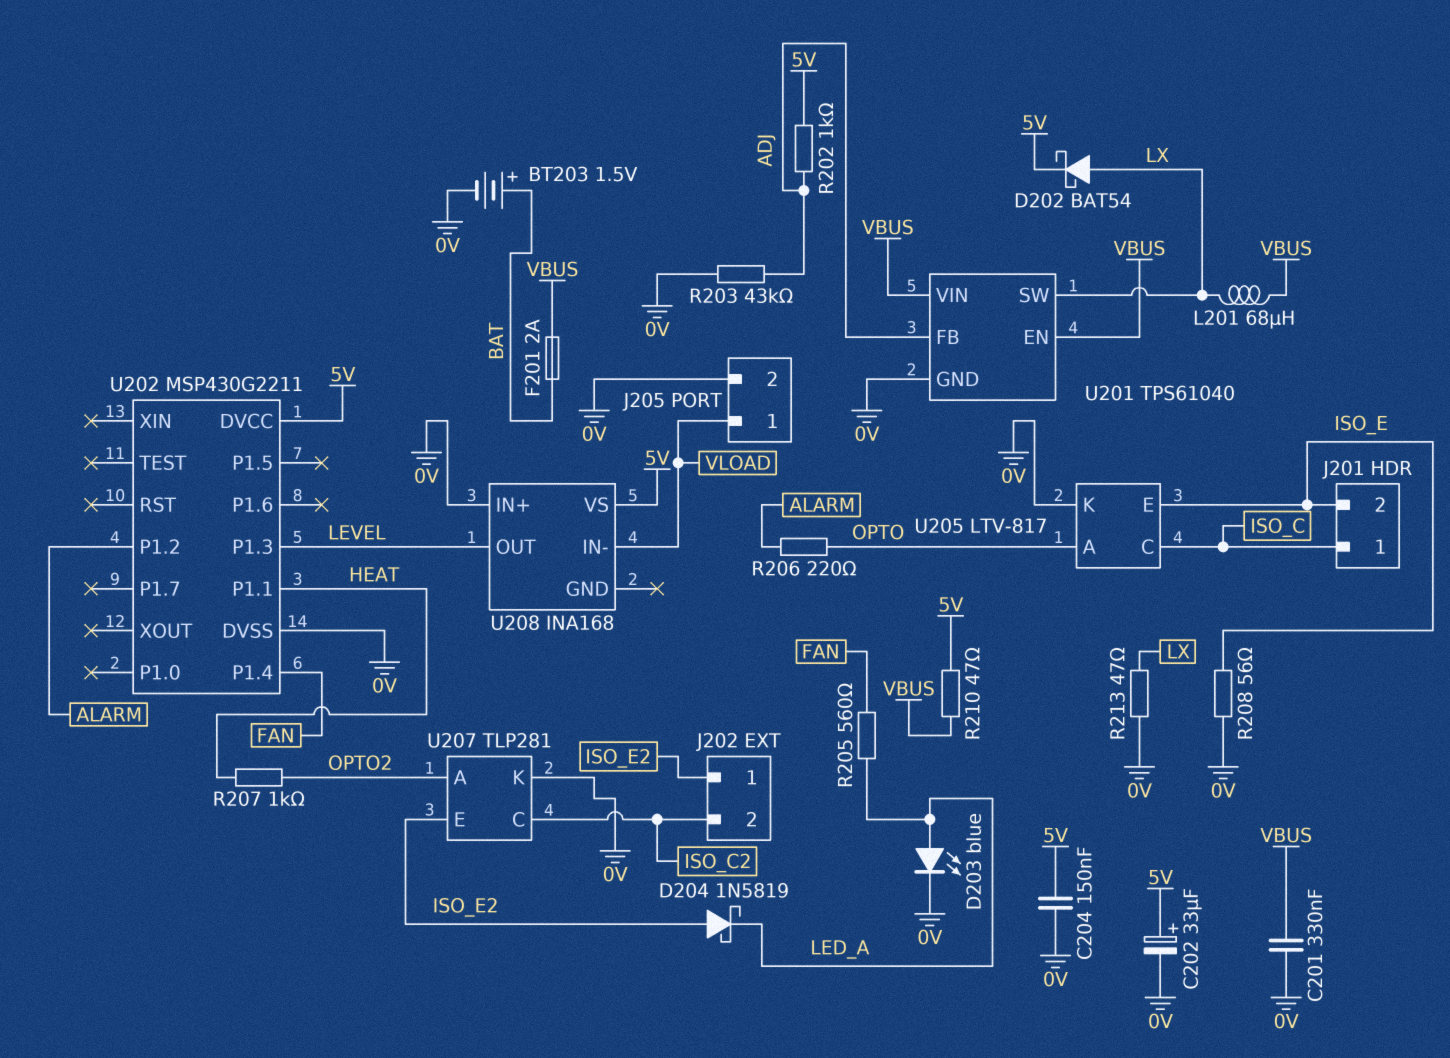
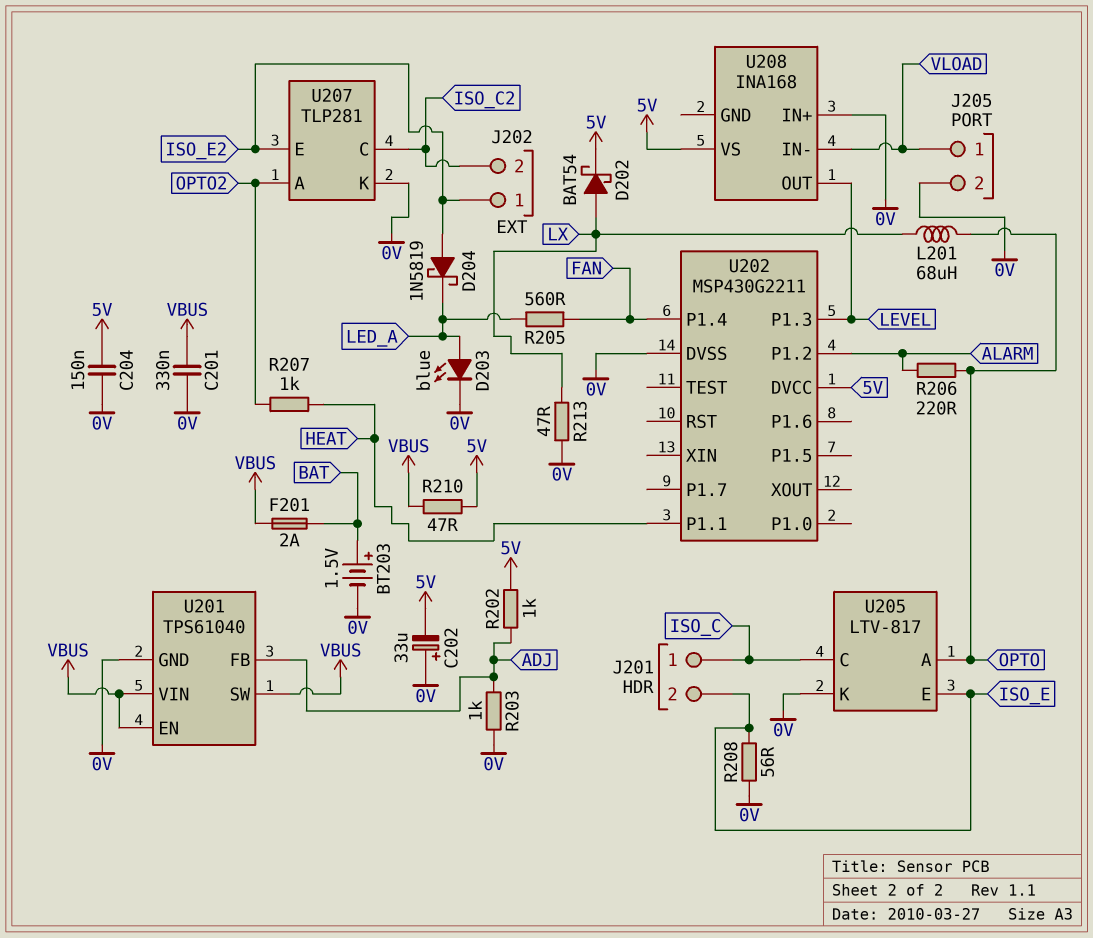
C202: 33uF (plus 5V, minus 0V) -> 33uF (plus 0V, minus 5V)
L201: 68uH (LX, VBUS) -> 68uH (LX, OPTO)
R203: 43k (0V, ADJ) -> 1k (0V, ADJ)
U201 pin SW: LX -> VBUS

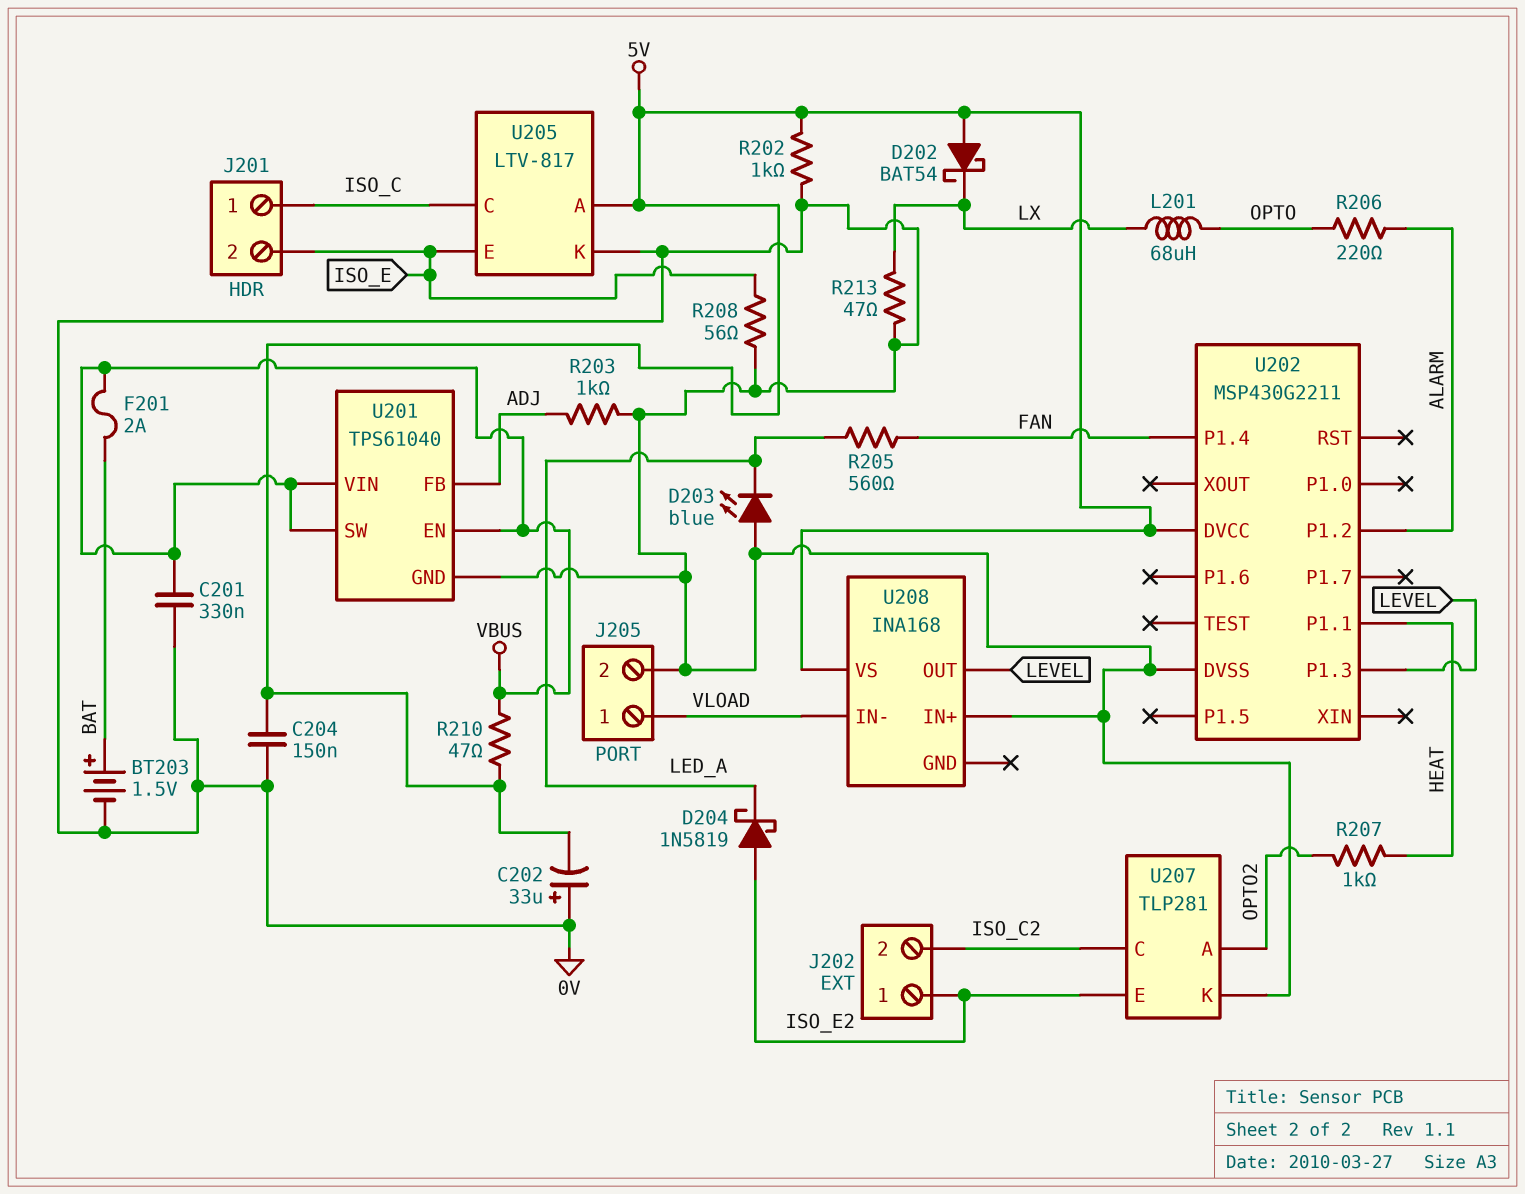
D202: schottky BAT54 (A LX, K 5V) -> schottky BAT54 (A 5V, K LX)
D203: LED blue (A LED_A, K 0V) -> LED blue (A 0V, K LED_A)
R202: 1k (5V, ADJ) -> 1k (0V, 5V)
U205 pin A: OPTO -> 5V

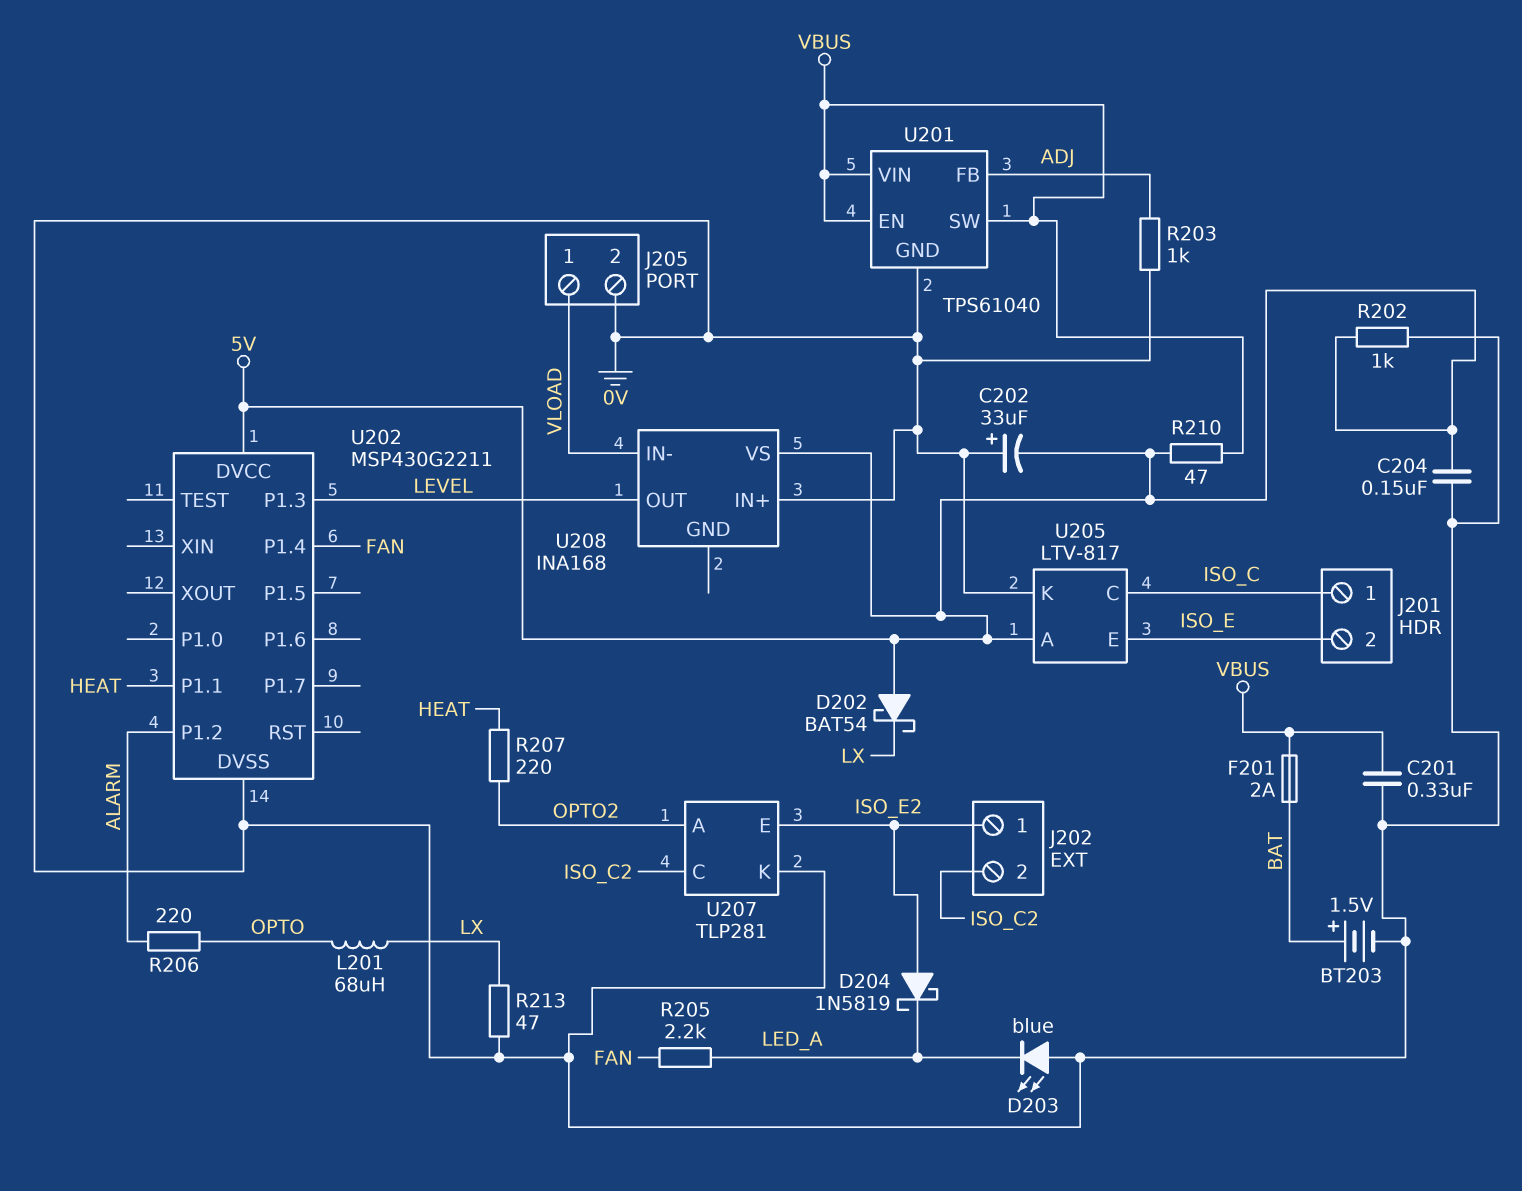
R205: 560 (FAN, LED_A) -> 2.2k (FAN, LED_A)
R207: 1k (HEAT, OPTO2) -> 220 (HEAT, OPTO2)
R208: 56 (0V, ISO_E) -> none

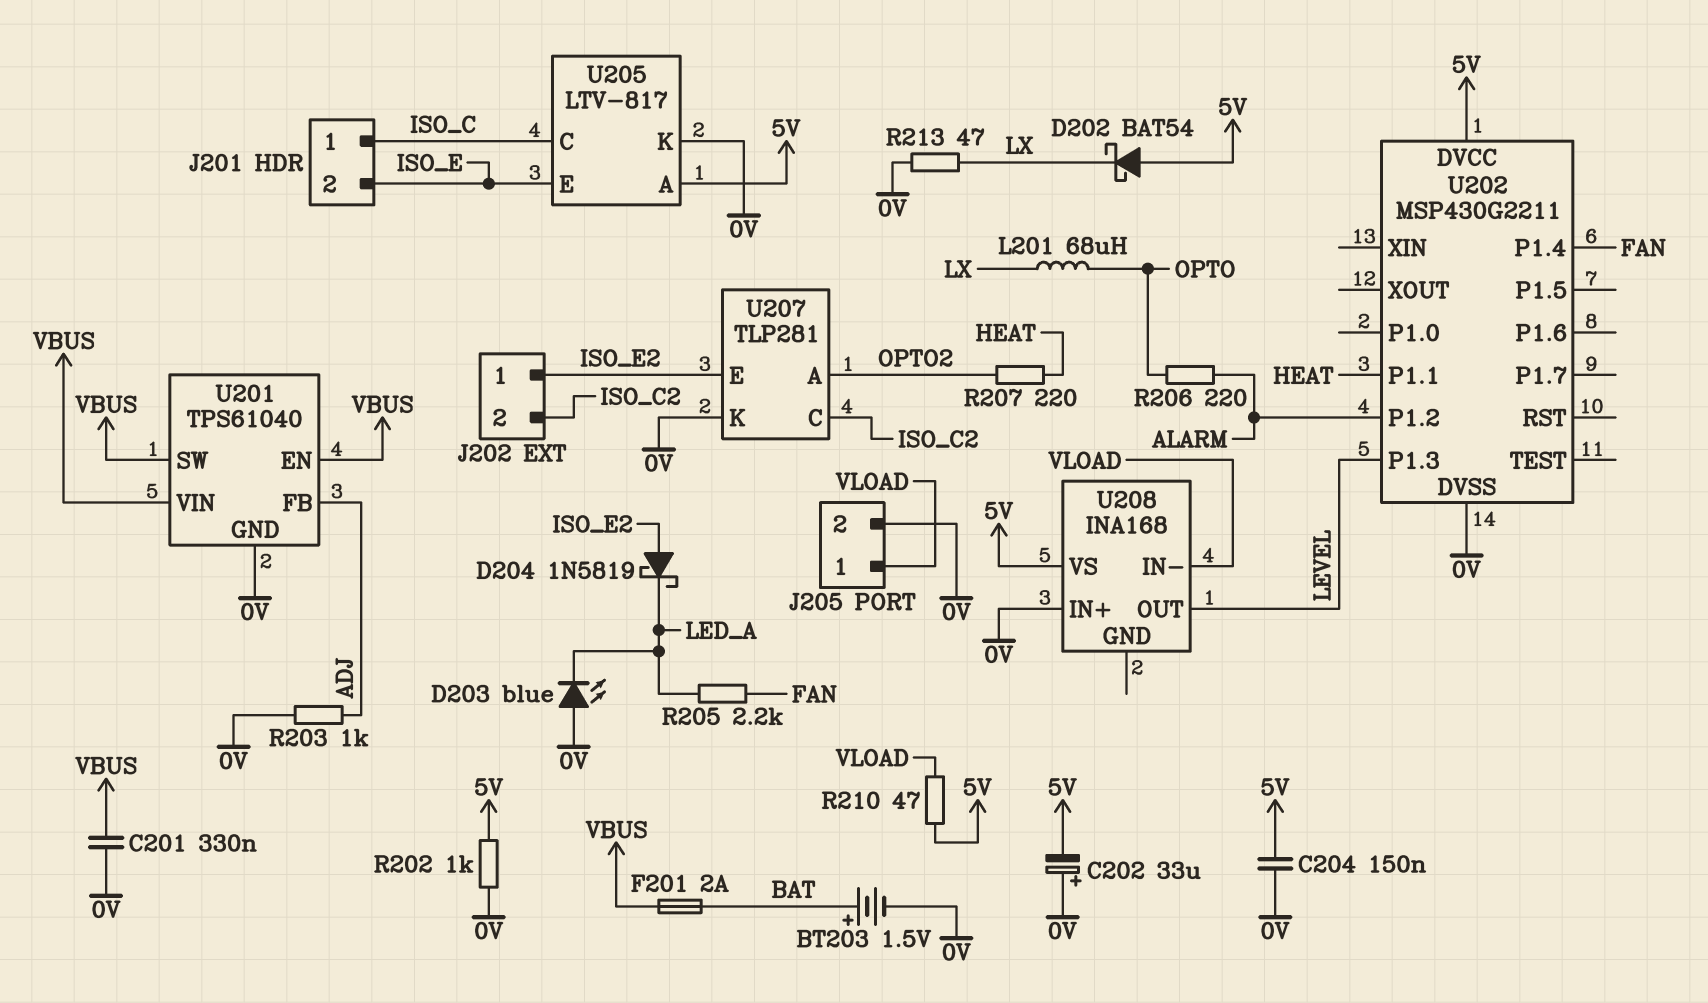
R210: 47 (5V, VBUS) -> 47 (5V, VLOAD)

